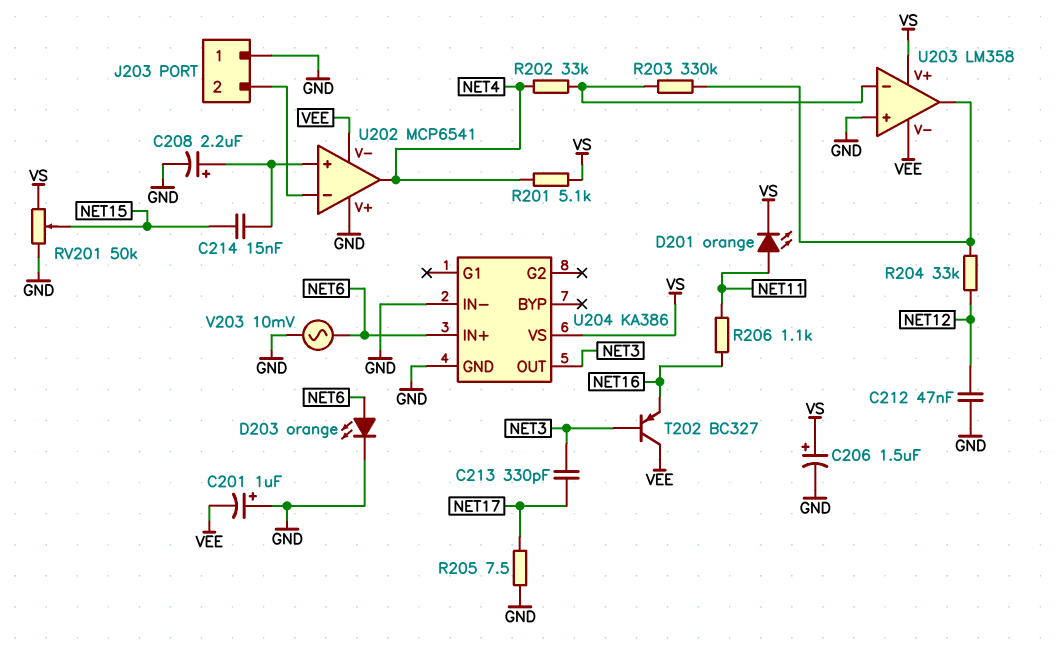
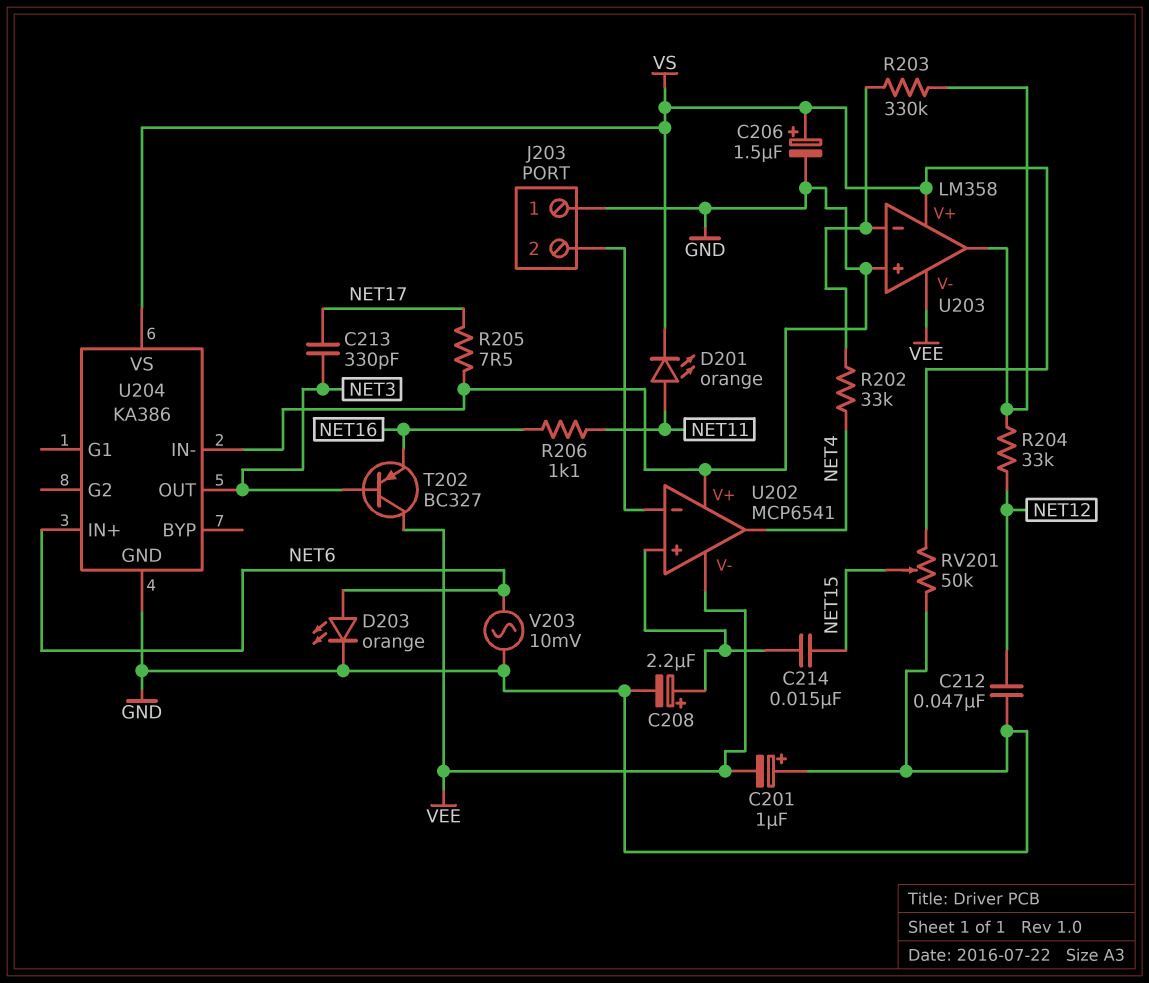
R201: 5.1k (NET4, VS) -> none

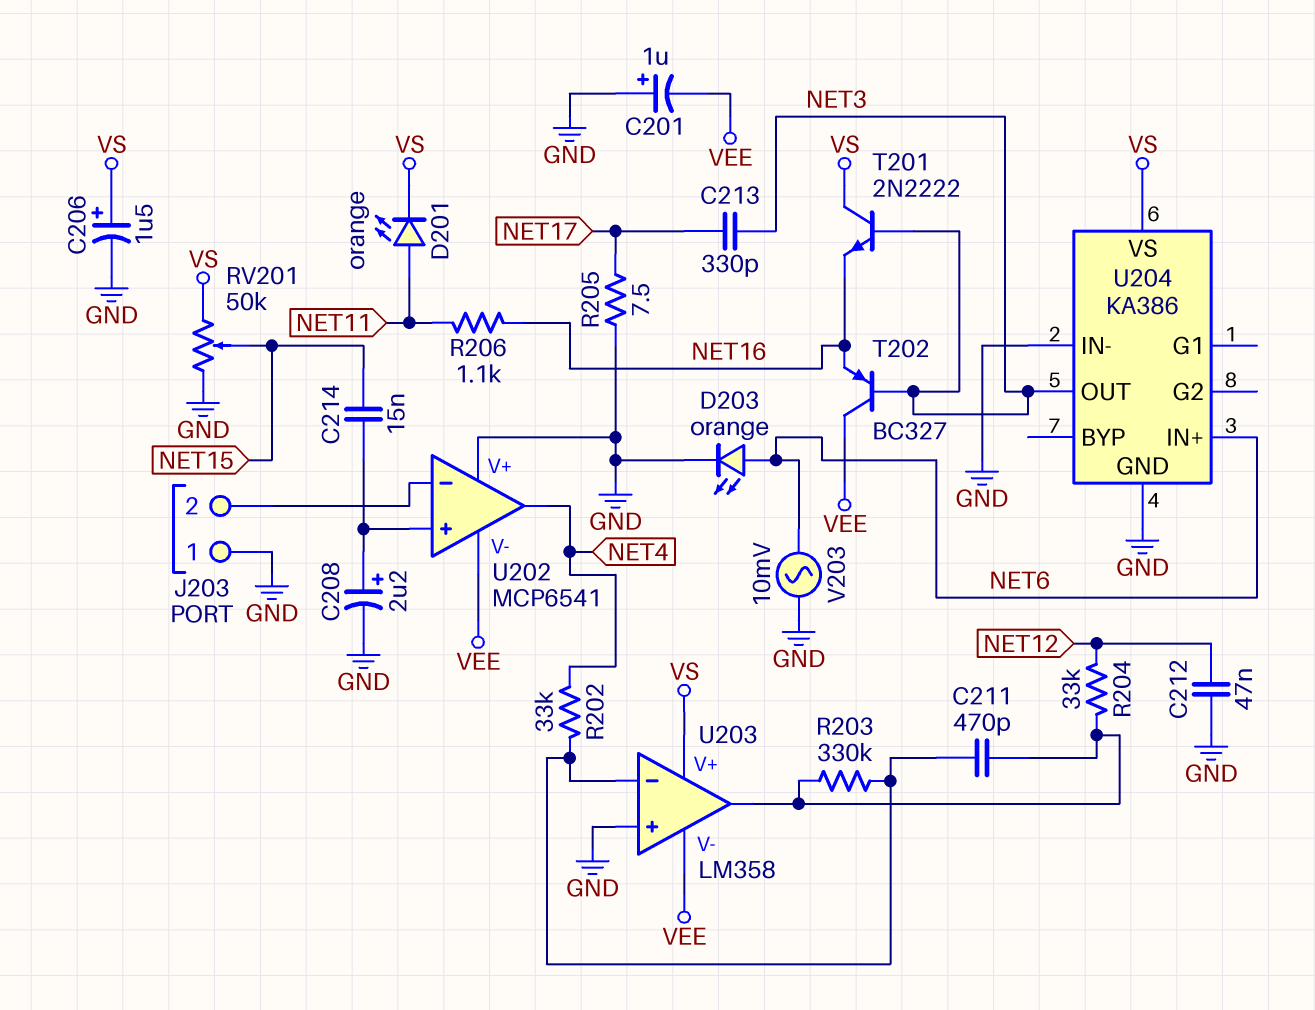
C211: none -> 470pF (U203/in-, U203/out)
T201: none -> NPN 2N2222 (B NET3, C VS, E NET16)

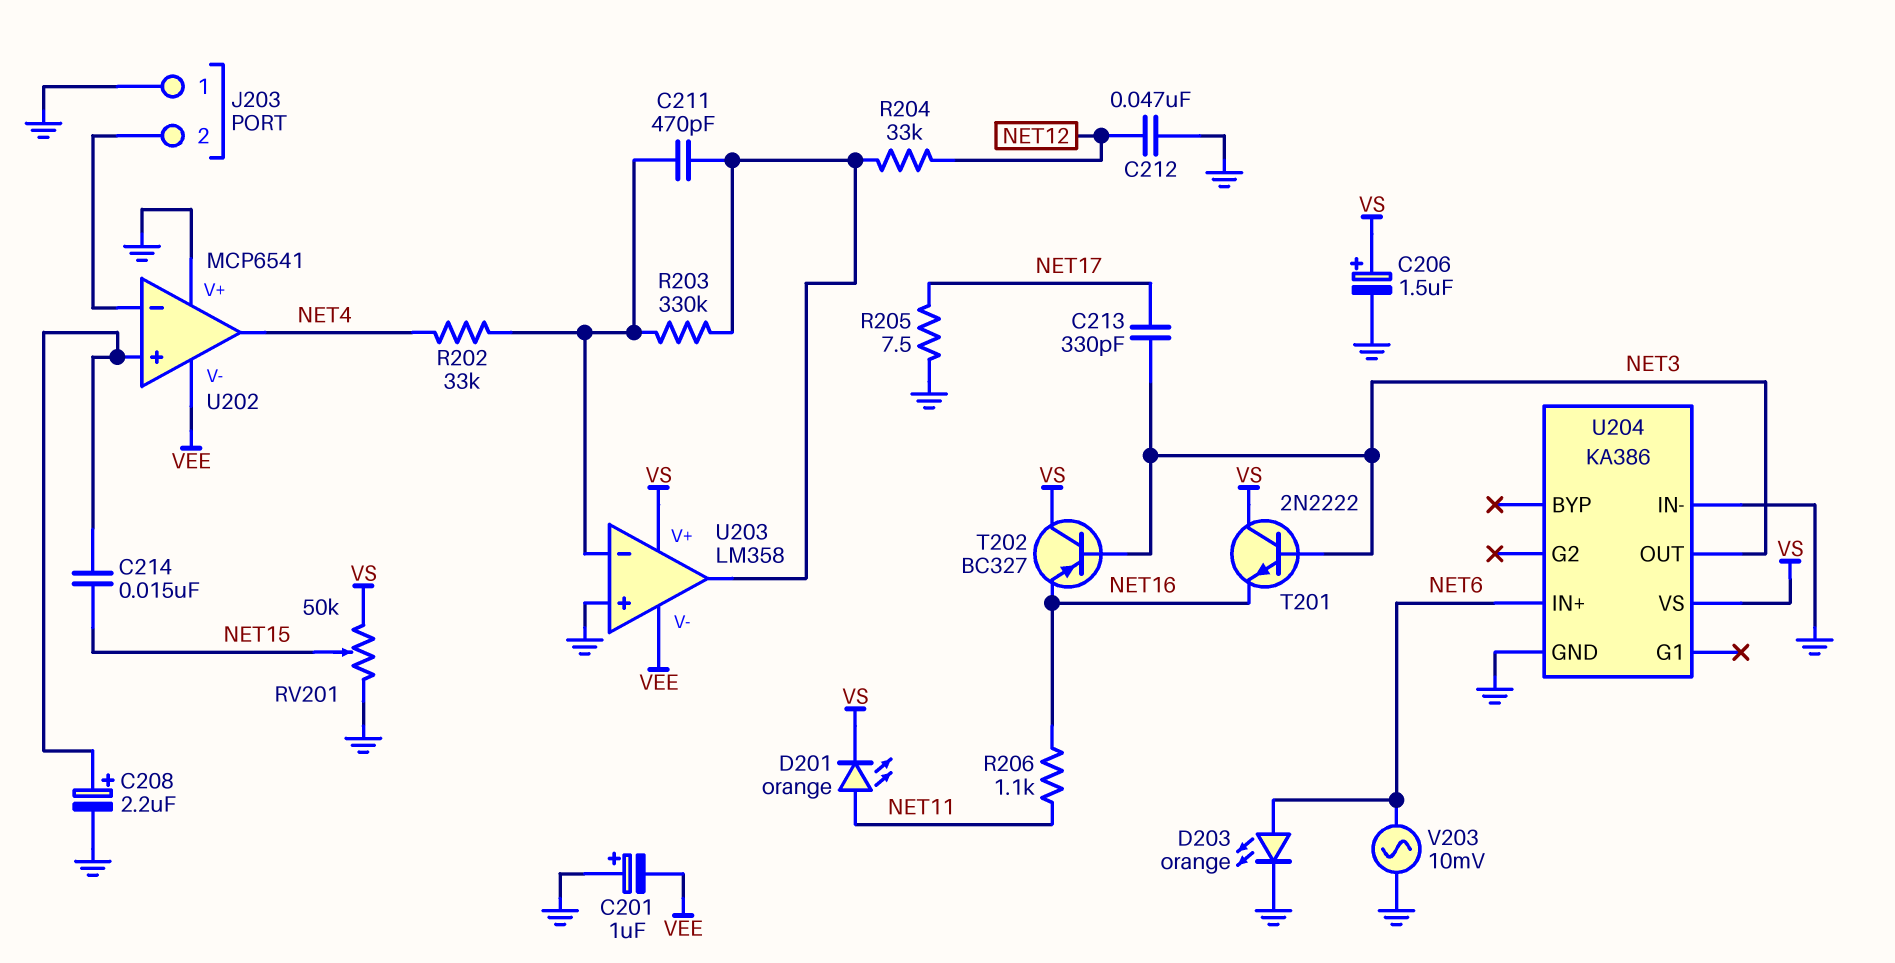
T202: PNP BC327 (B NET3, C VEE, E NET16) -> PNP BC327 (B NET3, C VS, E NET16)

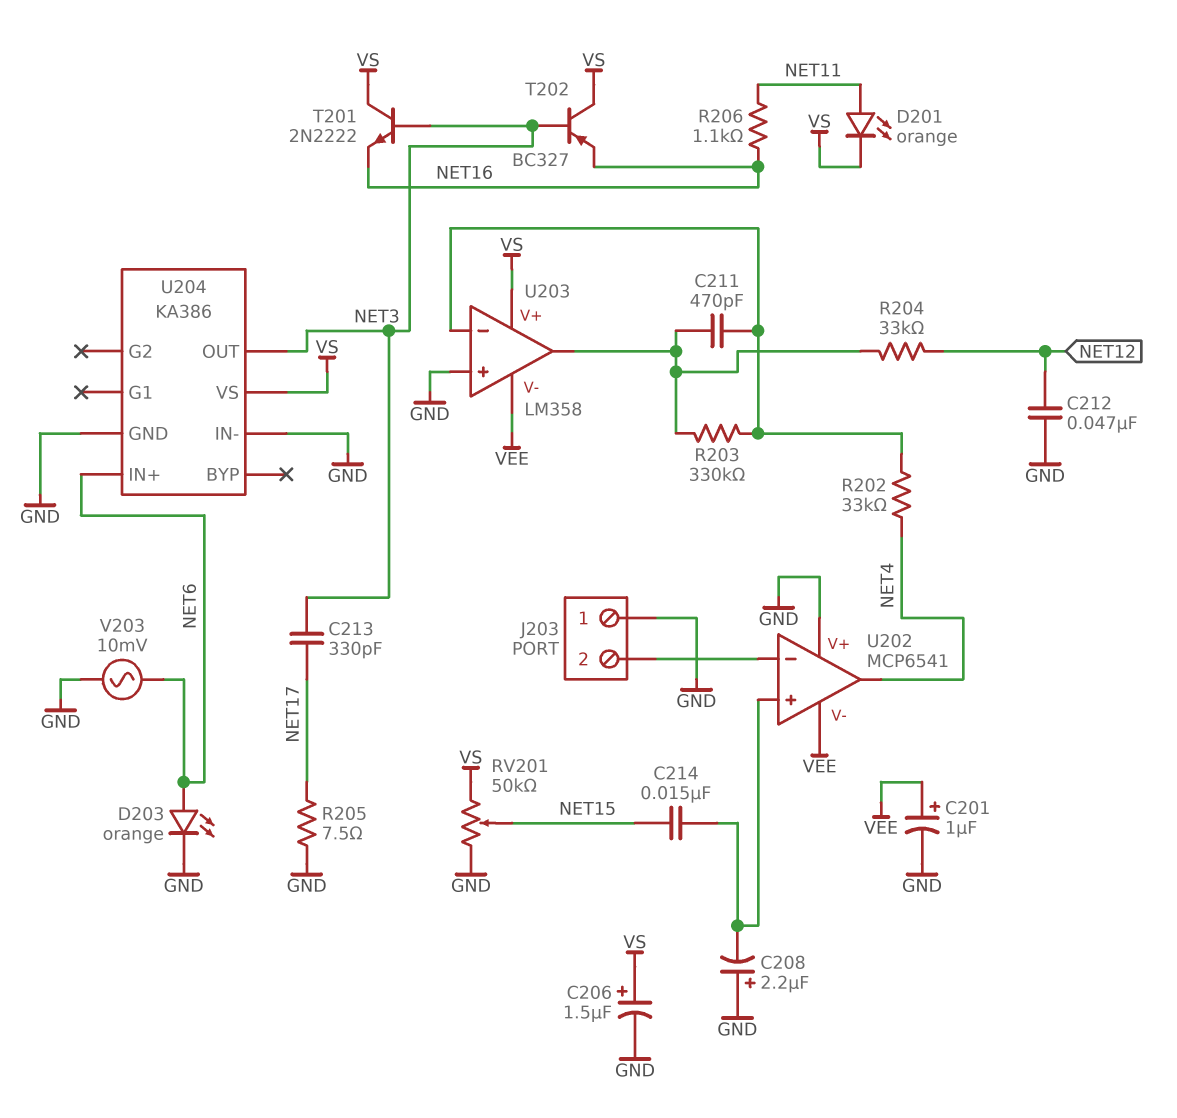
C201: 1uF (plus GND, minus VEE) -> 1uF (plus VEE, minus GND)
C208: 2.2uF (plus U202/in+, minus GND) -> 2.2uF (plus GND, minus U202/in+)

